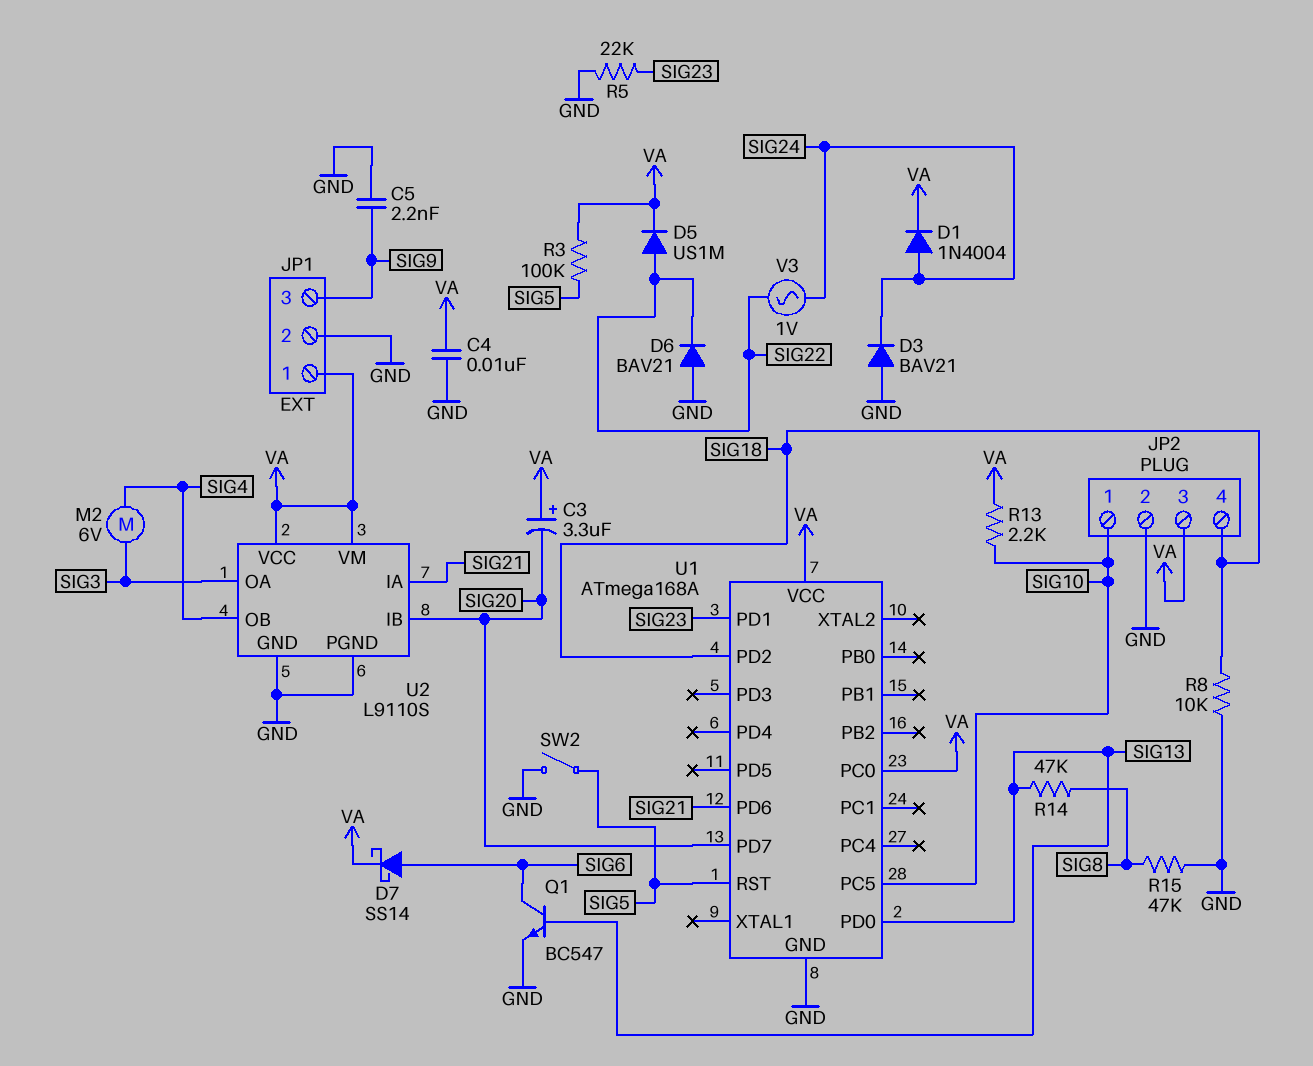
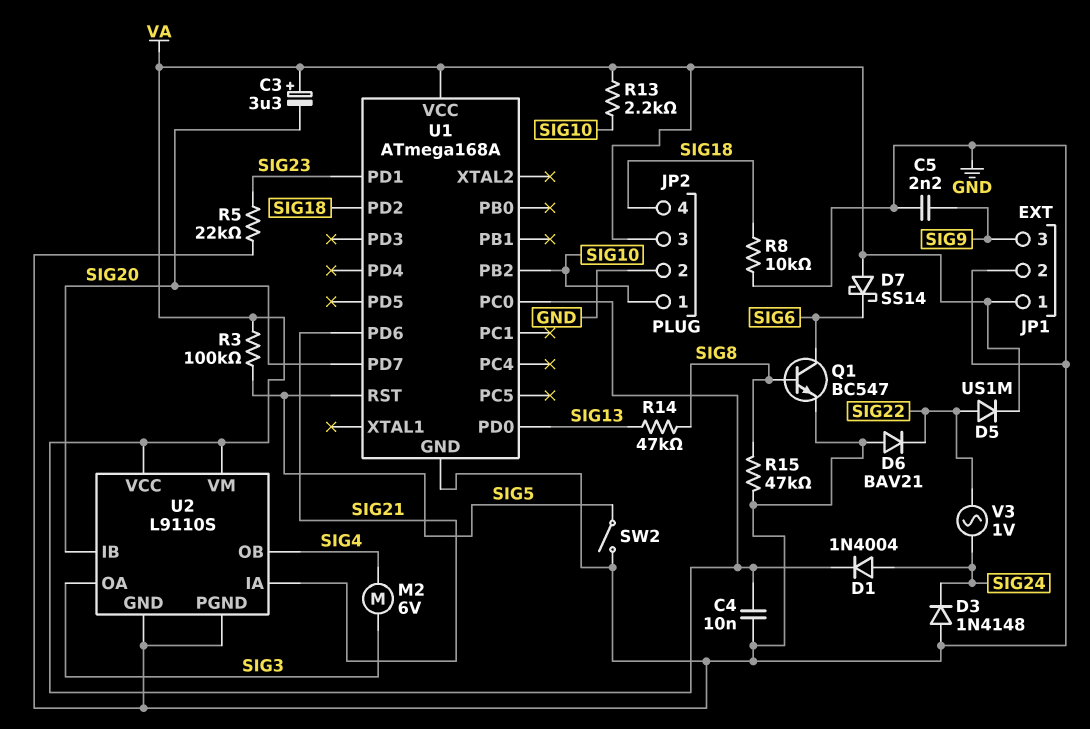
D3: diode BAV21 (A GND, K SIG24) -> diode 1N4148 (A GND, K SIG24)
D7: schottky SS14 (A SIG6, K VA) -> schottky SS14 (A VA, K SIG6)
Q1: NPN BC547 (B SIG13, C SIG6, E GND) -> NPN BC547 (B SIG8, C SIG6, E GND)
U1 pin PB2: none -> SIG10
U1 pin PC5: SIG10 -> none

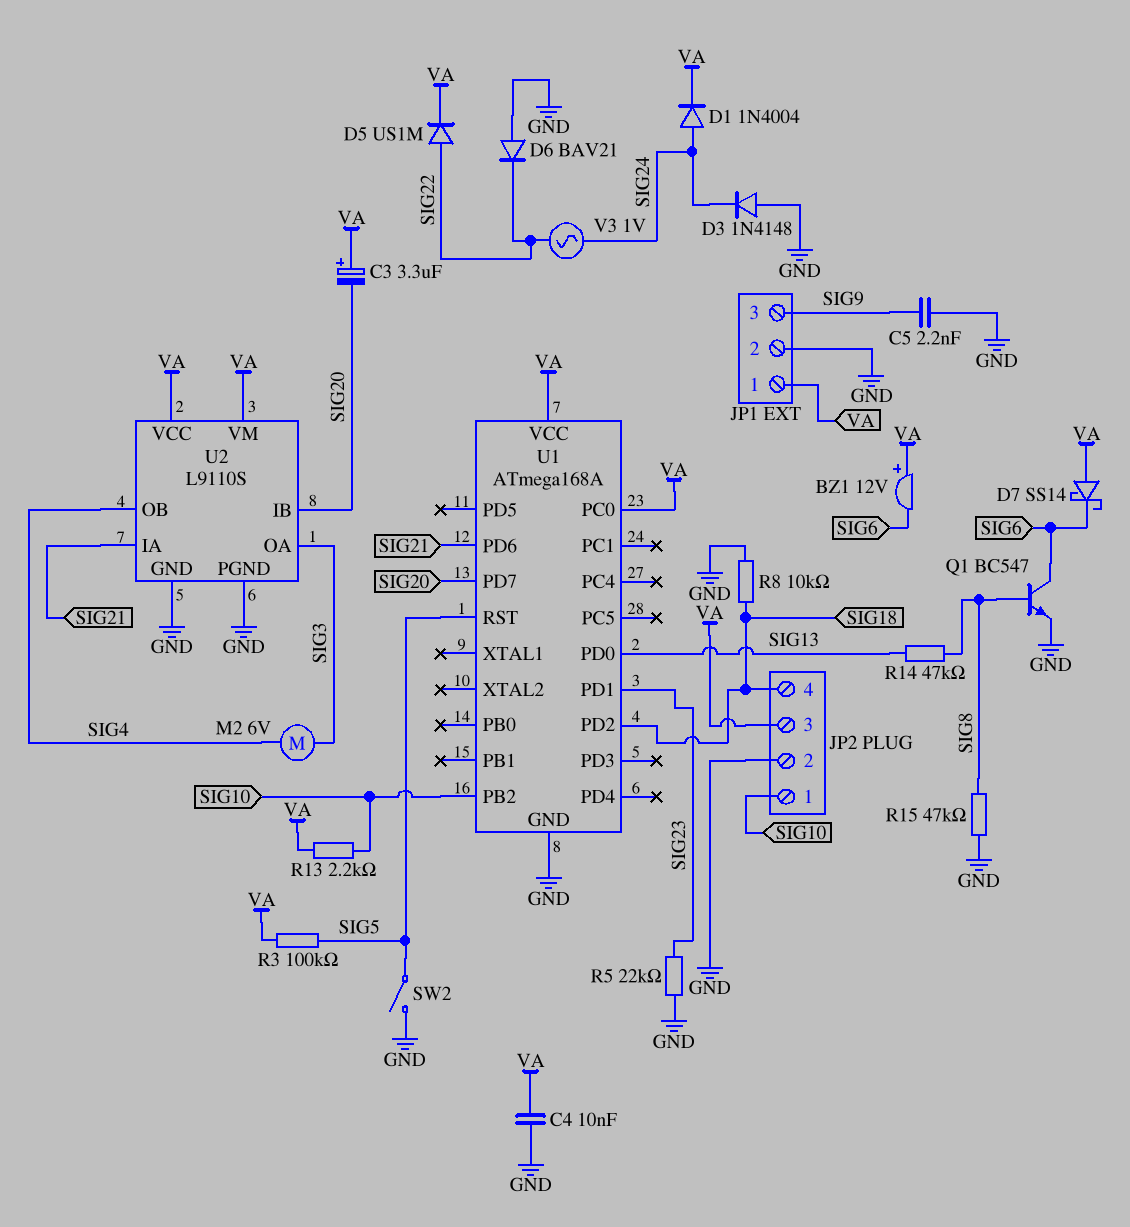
BZ1: none -> buzzer 12V (plus VA, minus SIG6)

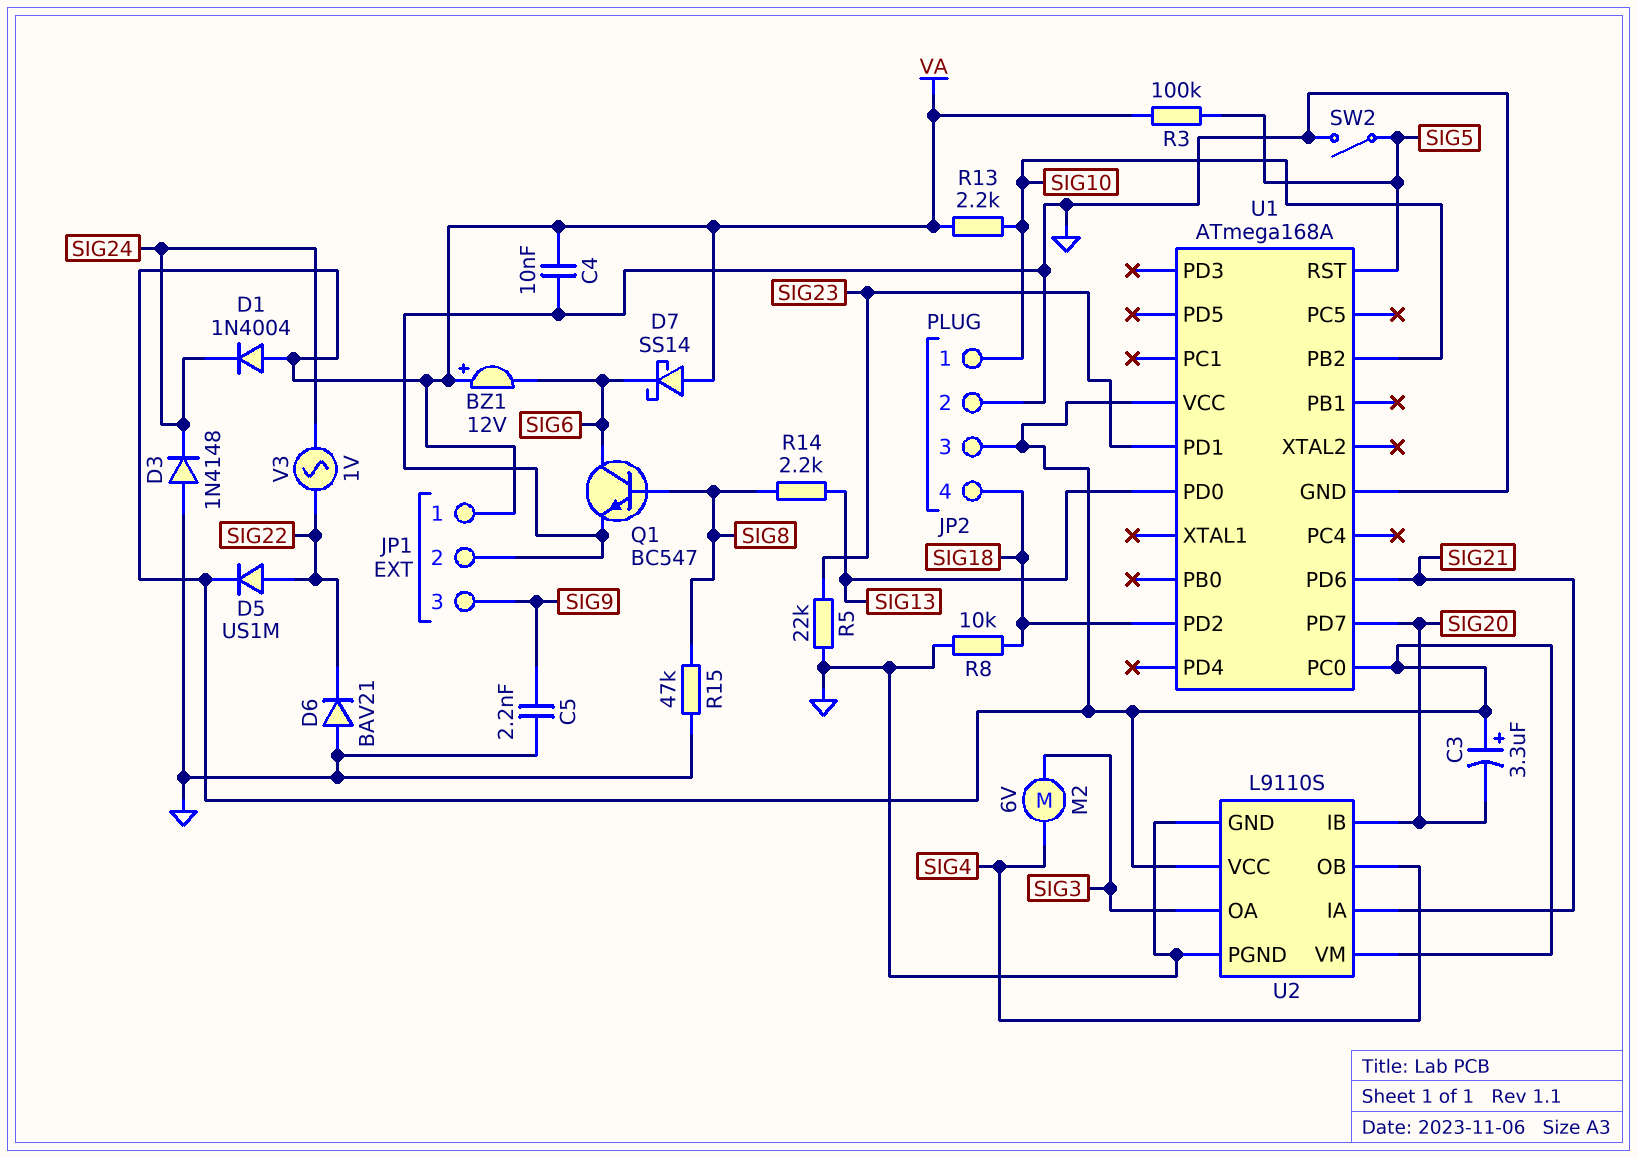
D1: diode 1N4004 (A SIG24, K VA) -> diode 1N4004 (A VA, K SIG24)
R14: 47k (SIG8, SIG13) -> 2.2k (SIG8, SIG13)

